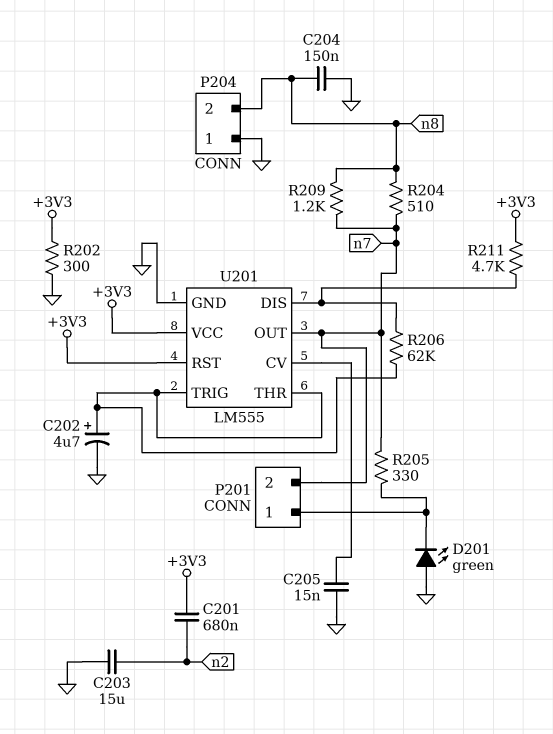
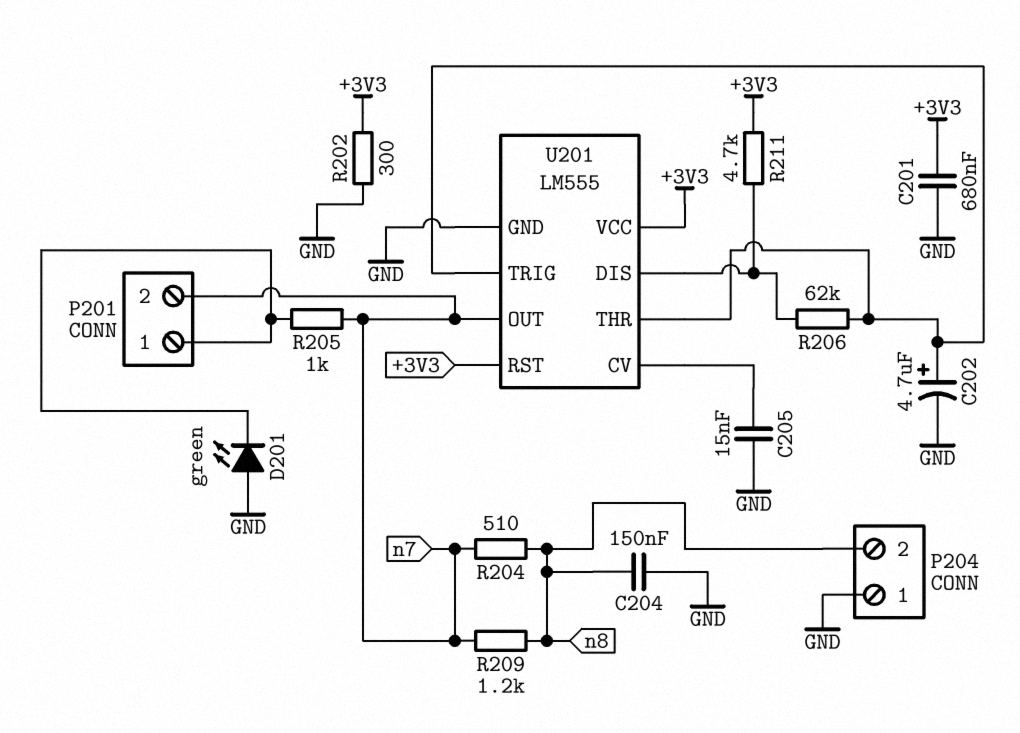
C201: 680nF (+3V3, n2) -> 680nF (+3V3, GND)
C203: 15uF (GND, n2) -> none
R205: 330 (P201/1, n7) -> 1k (P201/1, n7)

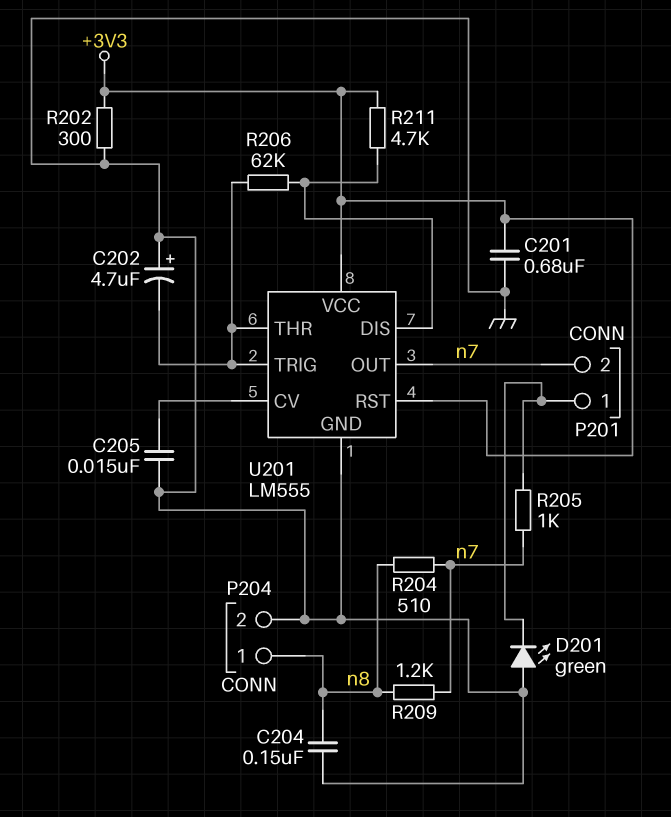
C202: 4.7uF (plus U201/THR, minus GND) -> 4.7uF (plus GND, minus U201/THR)
P204 pin 1: GND -> n8
P204 pin 2: n8 -> GND

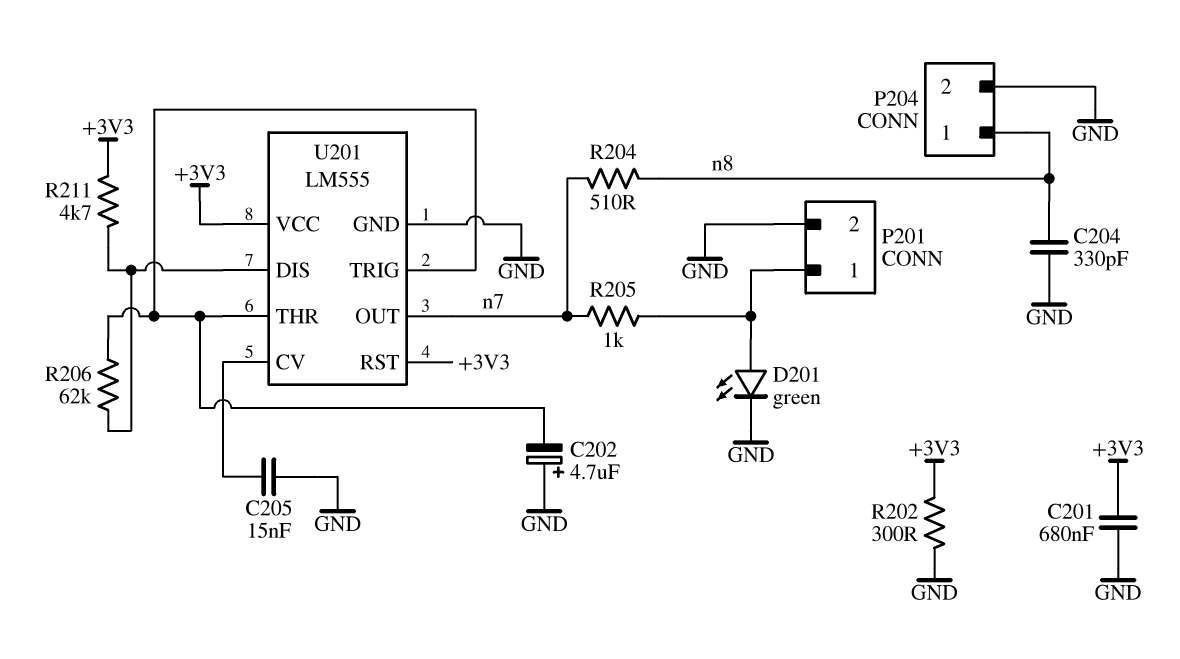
C204: 150nF (GND, n8) -> 330pF (GND, n8)
D201: LED green (A GND, K P201/1) -> LED green (A P201/1, K GND)
P201 pin 2: n7 -> GND
R209: 1.2k (n7, n8) -> none

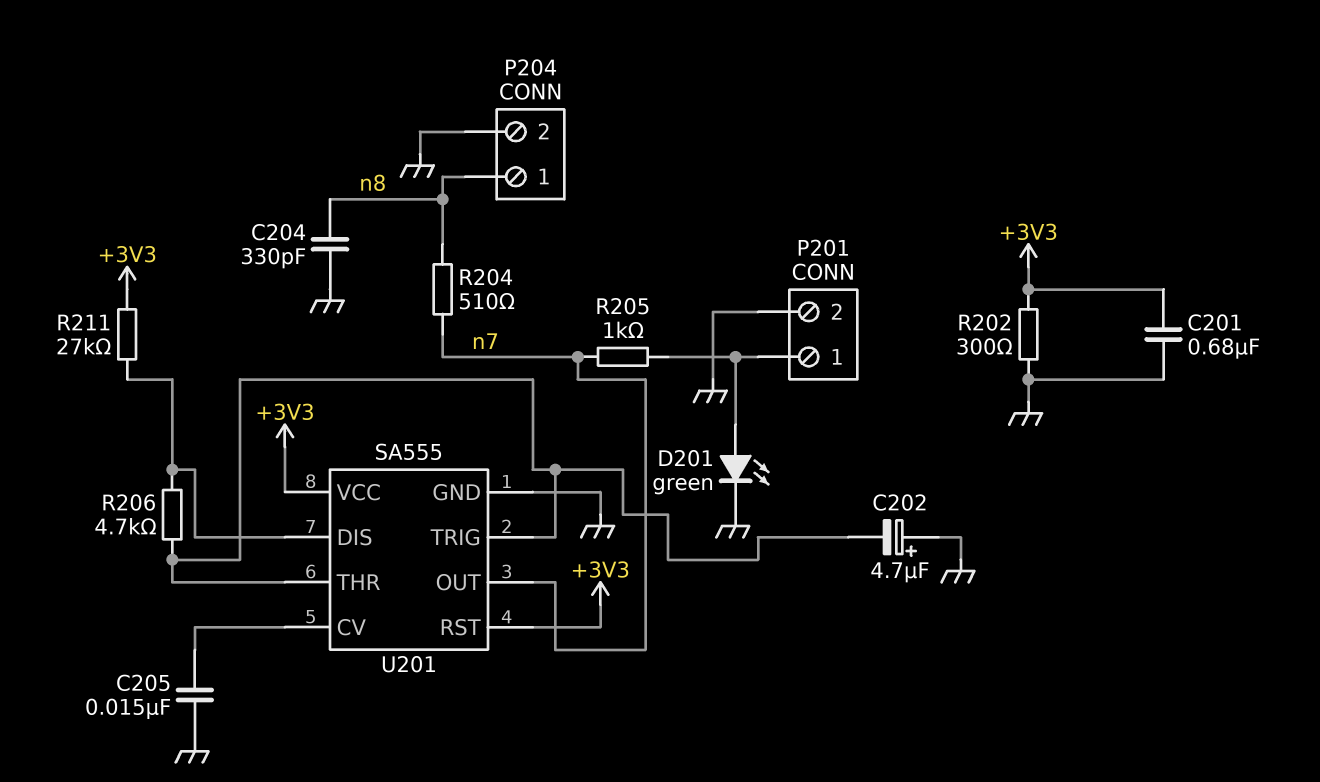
R206: 62k (U201/DIS, U201/THR) -> 4.7k (U201/DIS, U201/THR)
R211: 4.7k (+3V3, U201/DIS) -> 27k (+3V3, U201/DIS)
U201: LM555 -> SA555

